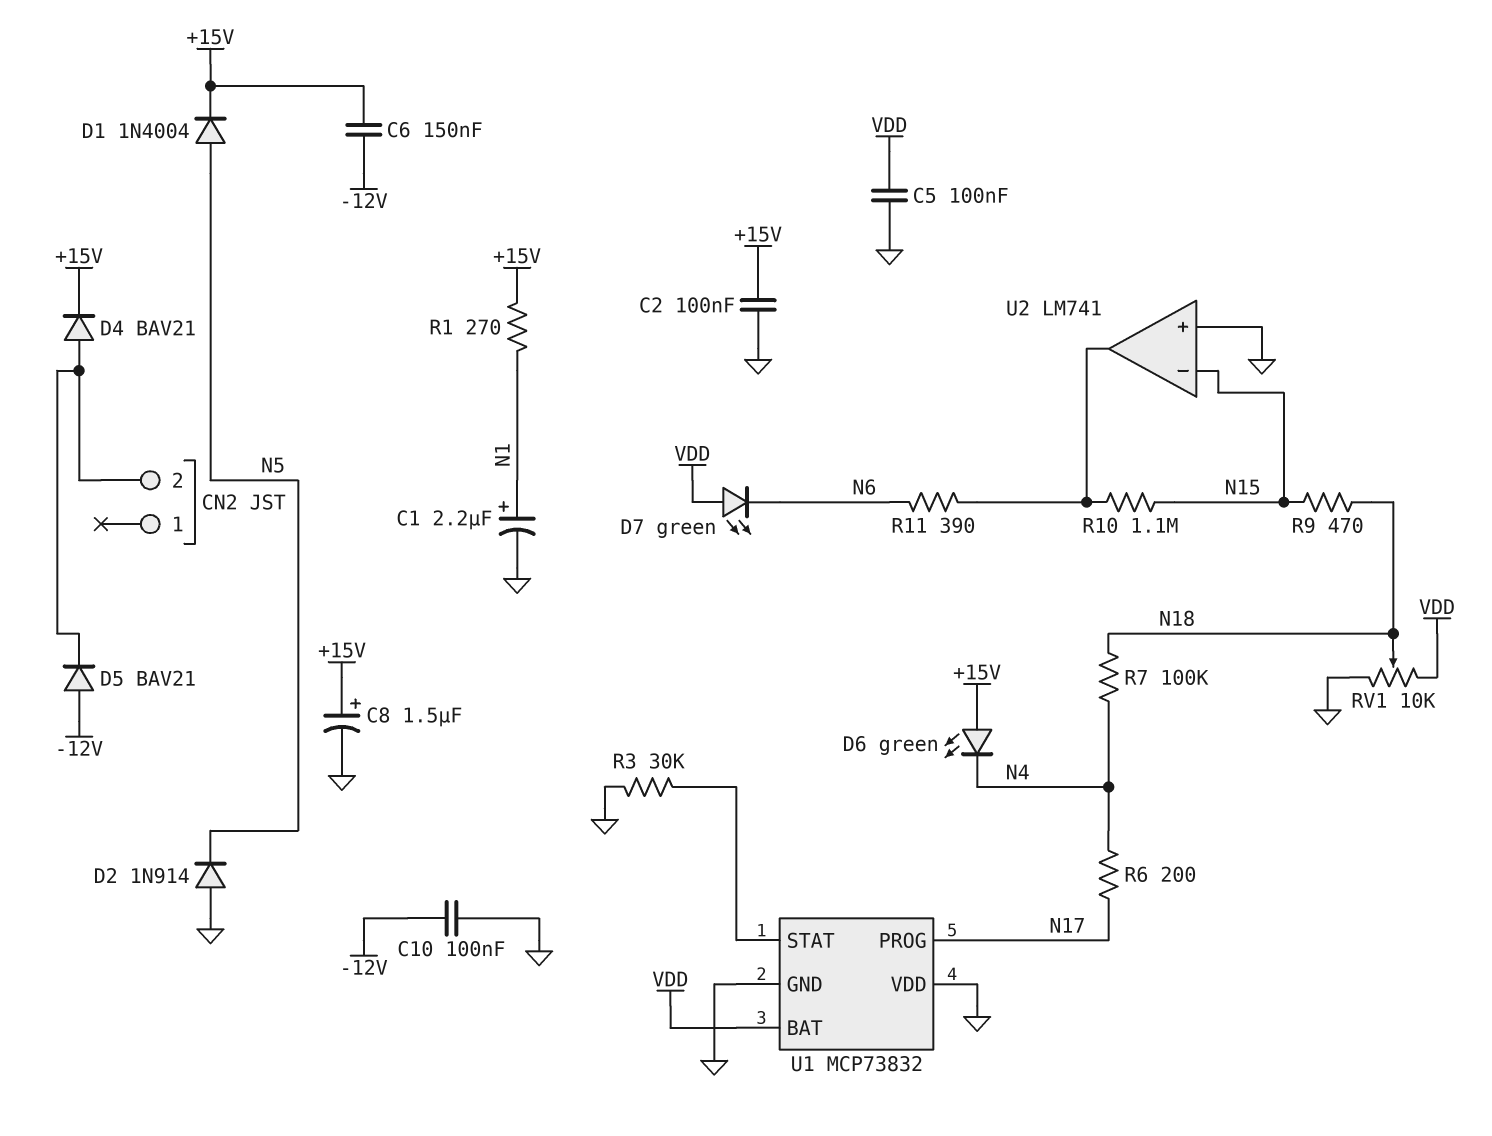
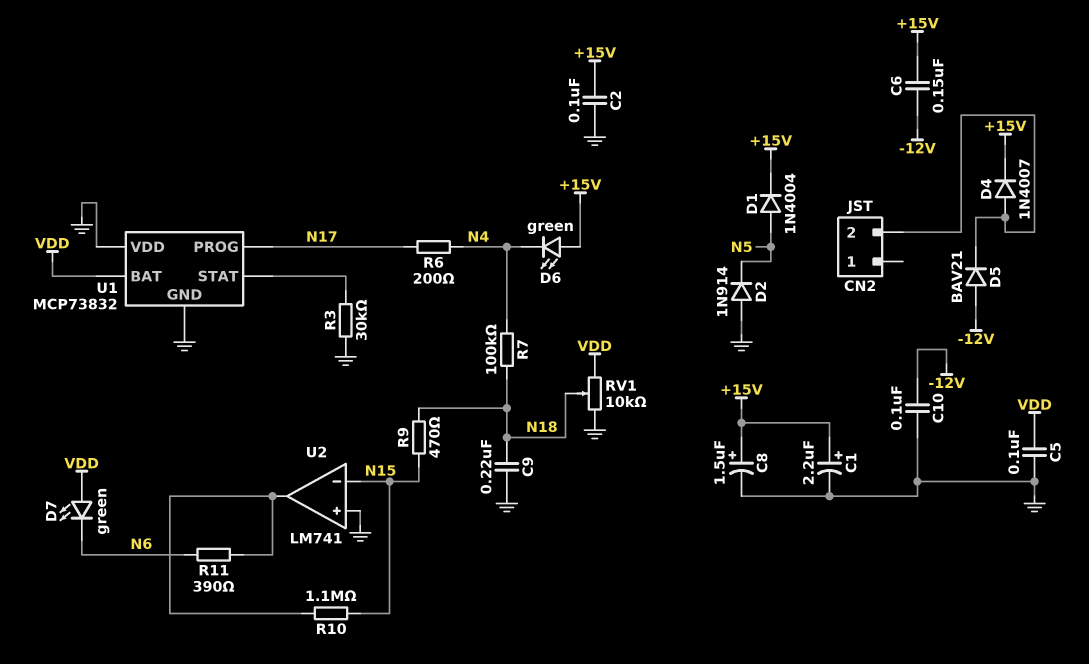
C1: 2.2uF (plus N1, minus GND) -> 2.2uF (plus +15V, minus GND)
C9: none -> 220nF (GND, N18)
D4: diode BAV21 (A CN2/2, K +15V) -> diode 1N4007 (A CN2/2, K +15V)
R1: 270 (+15V, N1) -> none

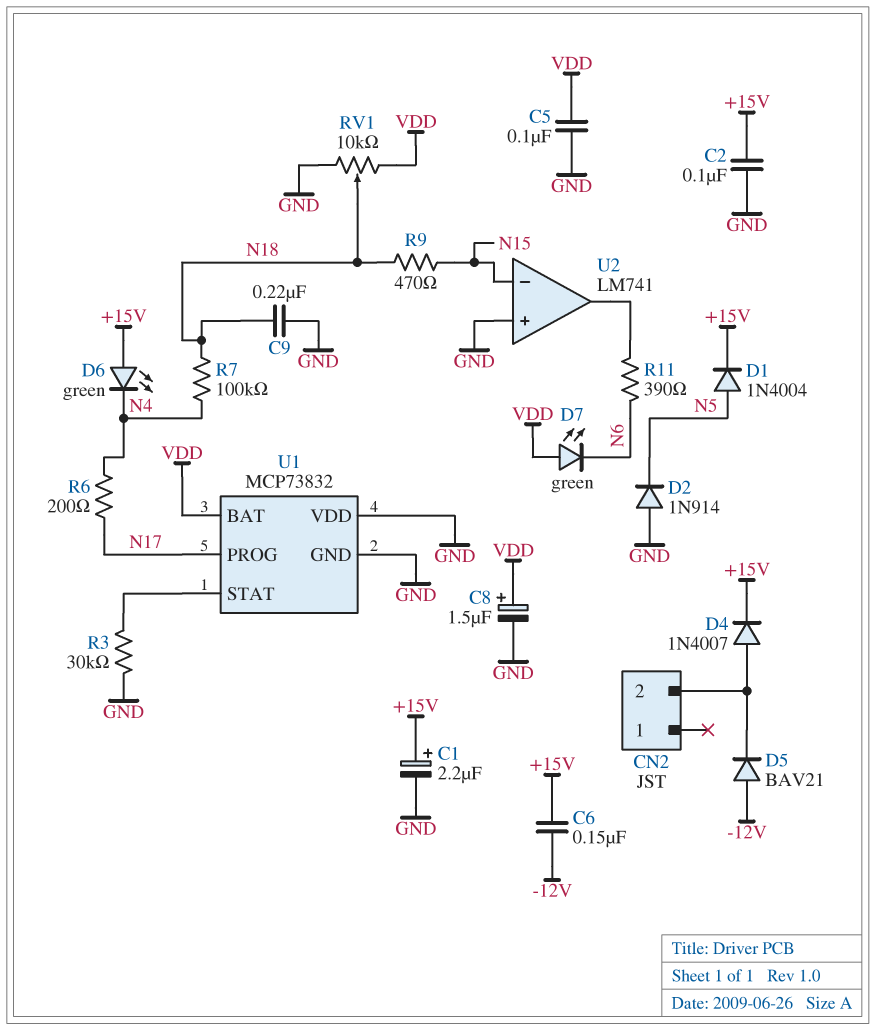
C8: 1.5uF (plus +15V, minus GND) -> 1.5uF (plus VDD, minus GND)
C10: 100nF (-12V, GND) -> none
R10: 1.1M (N15, U2/out) -> none

